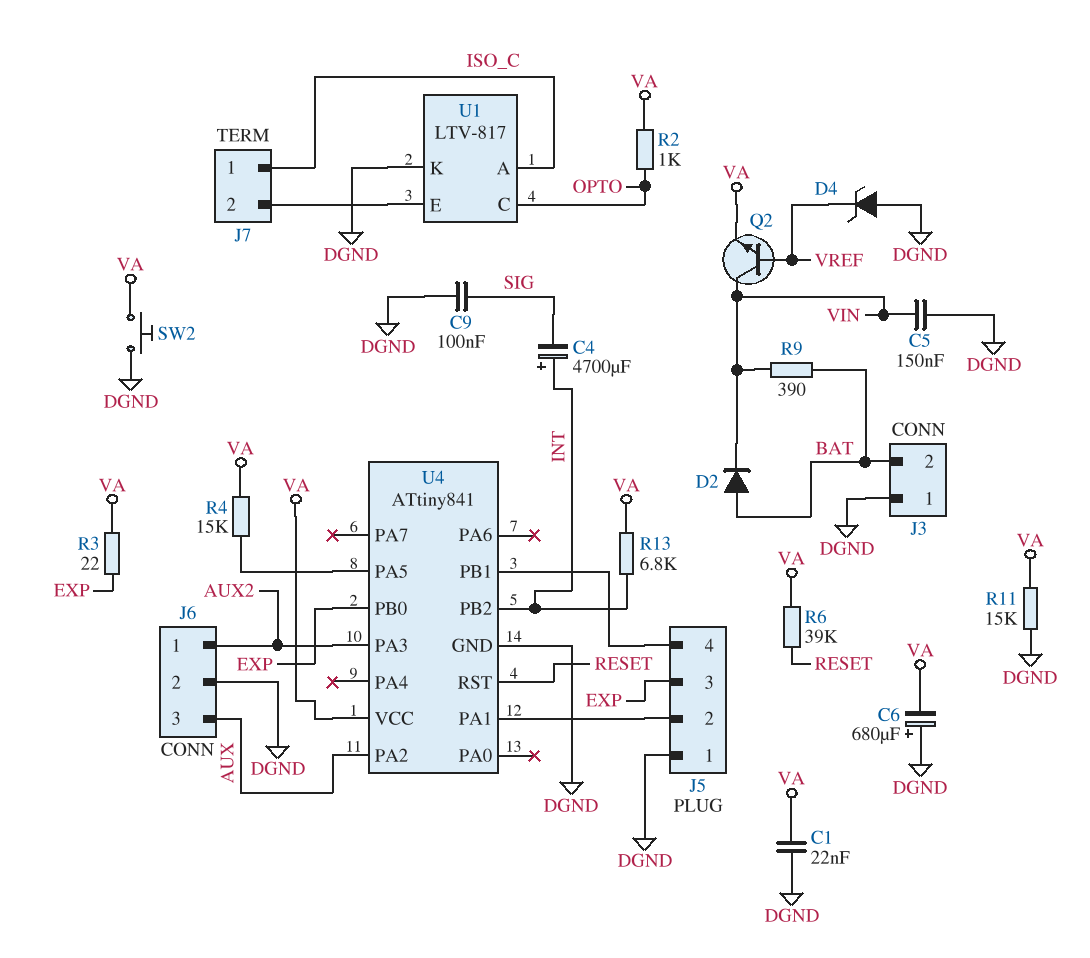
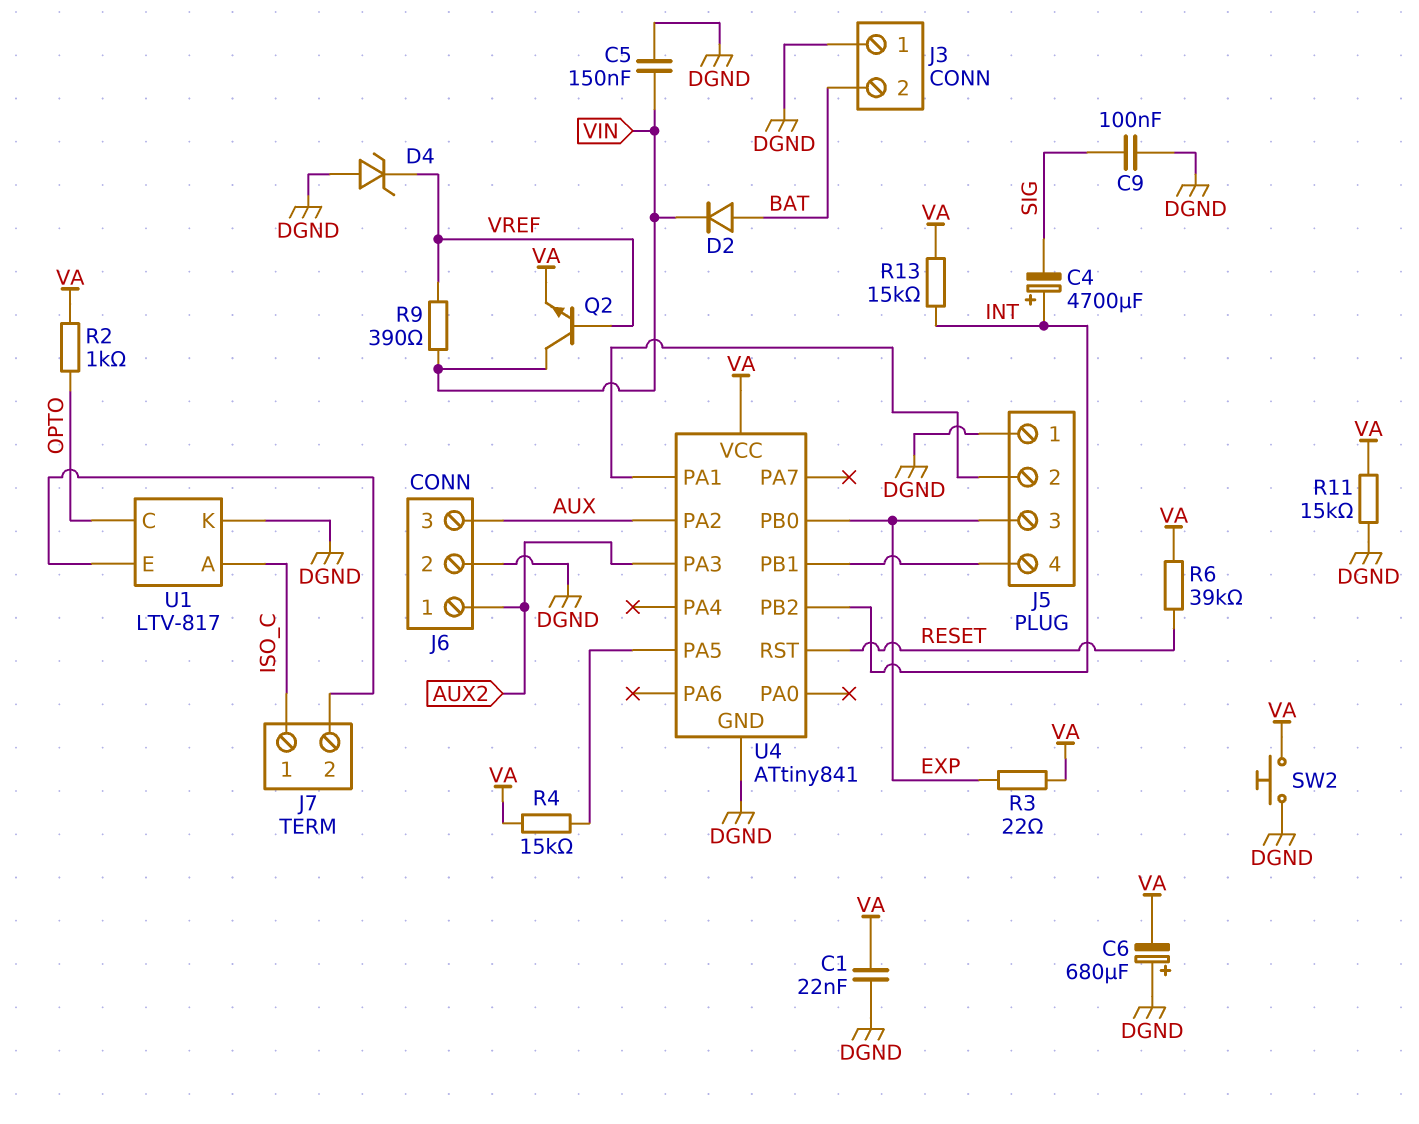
R9: 390 (BAT, VIN) -> 390 (VIN, VREF)
R13: 6.8k (INT, VA) -> 15k (INT, VA)

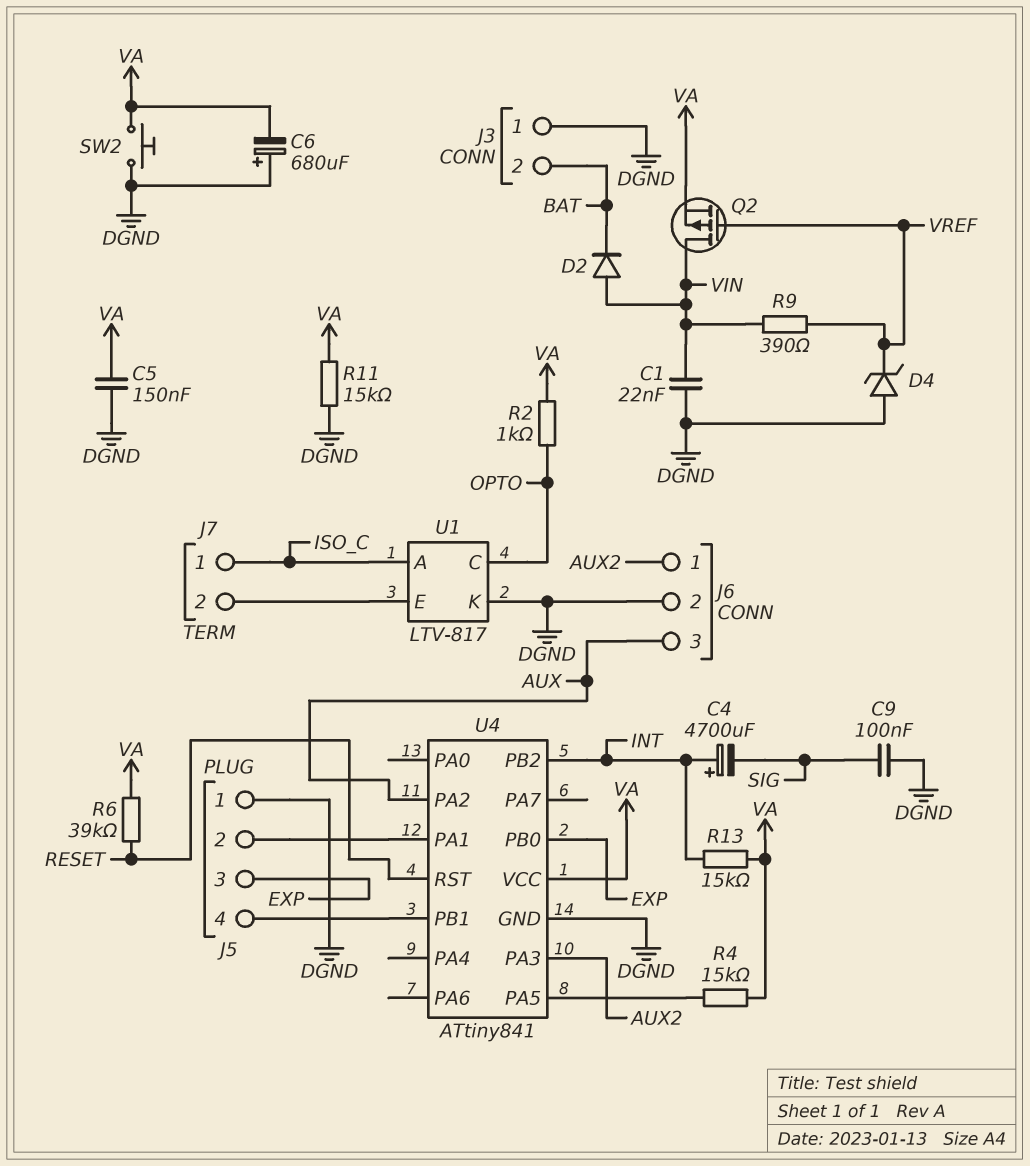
C1: 22nF (DGND, VA) -> 22nF (DGND, VIN)
C5: 150nF (DGND, VIN) -> 150nF (DGND, VA)
D2: diode (A BAT, K VIN) -> diode (A VIN, K BAT)
Q2: NPN (B VREF, C VIN, E VA) -> PMOS (G VREF, D VIN, S VA)
R3: 22 (EXP, VA) -> none

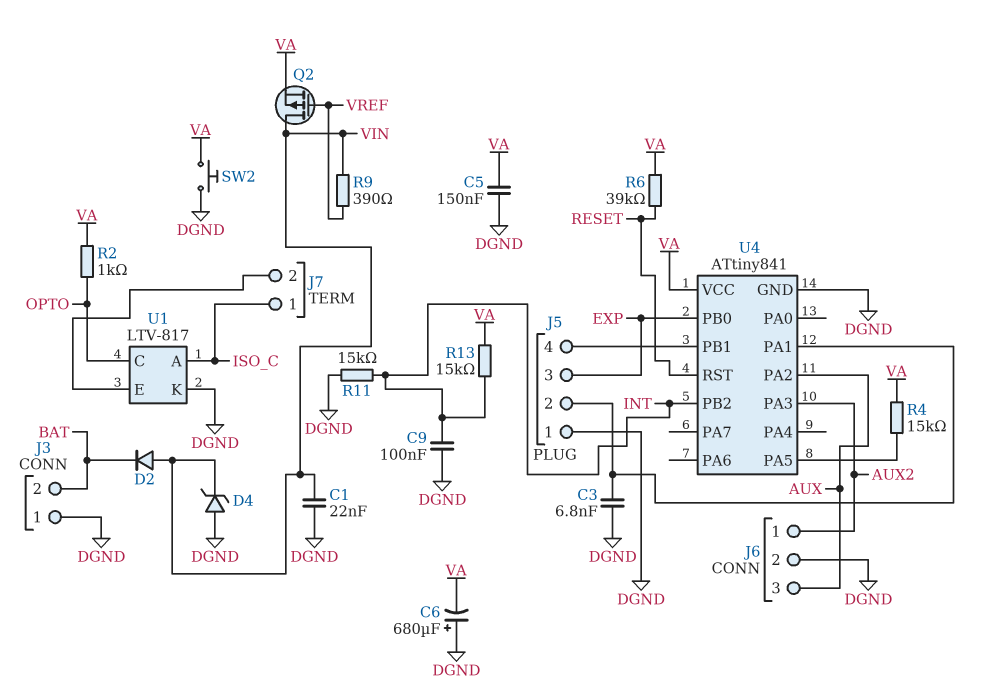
C3: none -> 6.8nF (DGND, J5/2)
C4: 4700uF (plus INT, minus SIG) -> none
C9: 100nF (DGND, SIG) -> 100nF (DGND, INT)
D4: zener (A DGND, K VREF) -> zener (A DGND, K VIN)
R11: 15k (DGND, VA) -> 15k (DGND, INT)

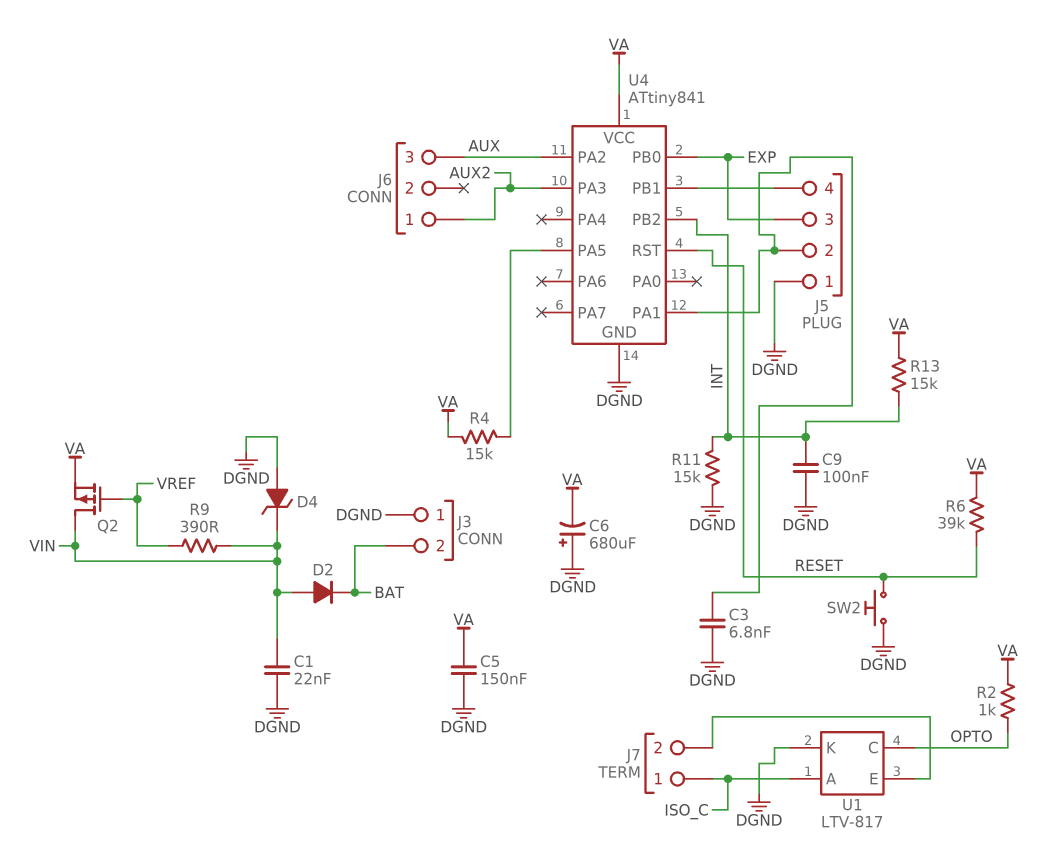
J6 pin 2: DGND -> none
SW2: button (DGND, VA) -> button (DGND, RESET)

